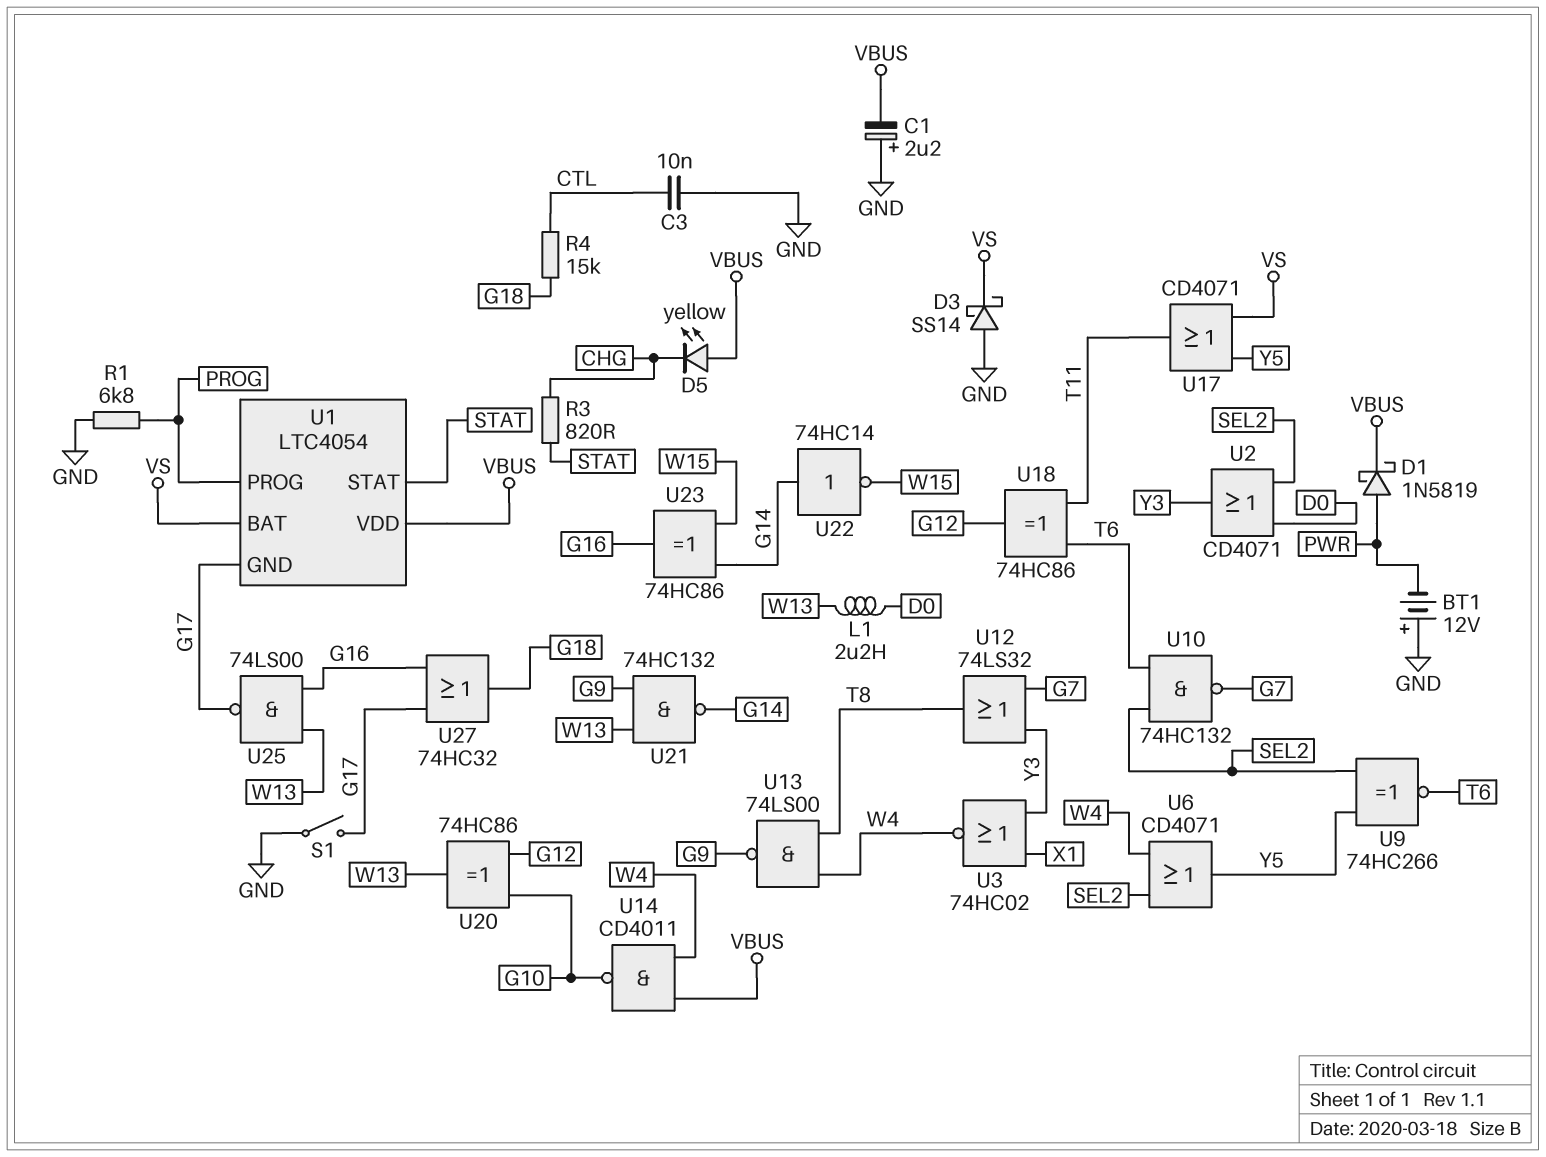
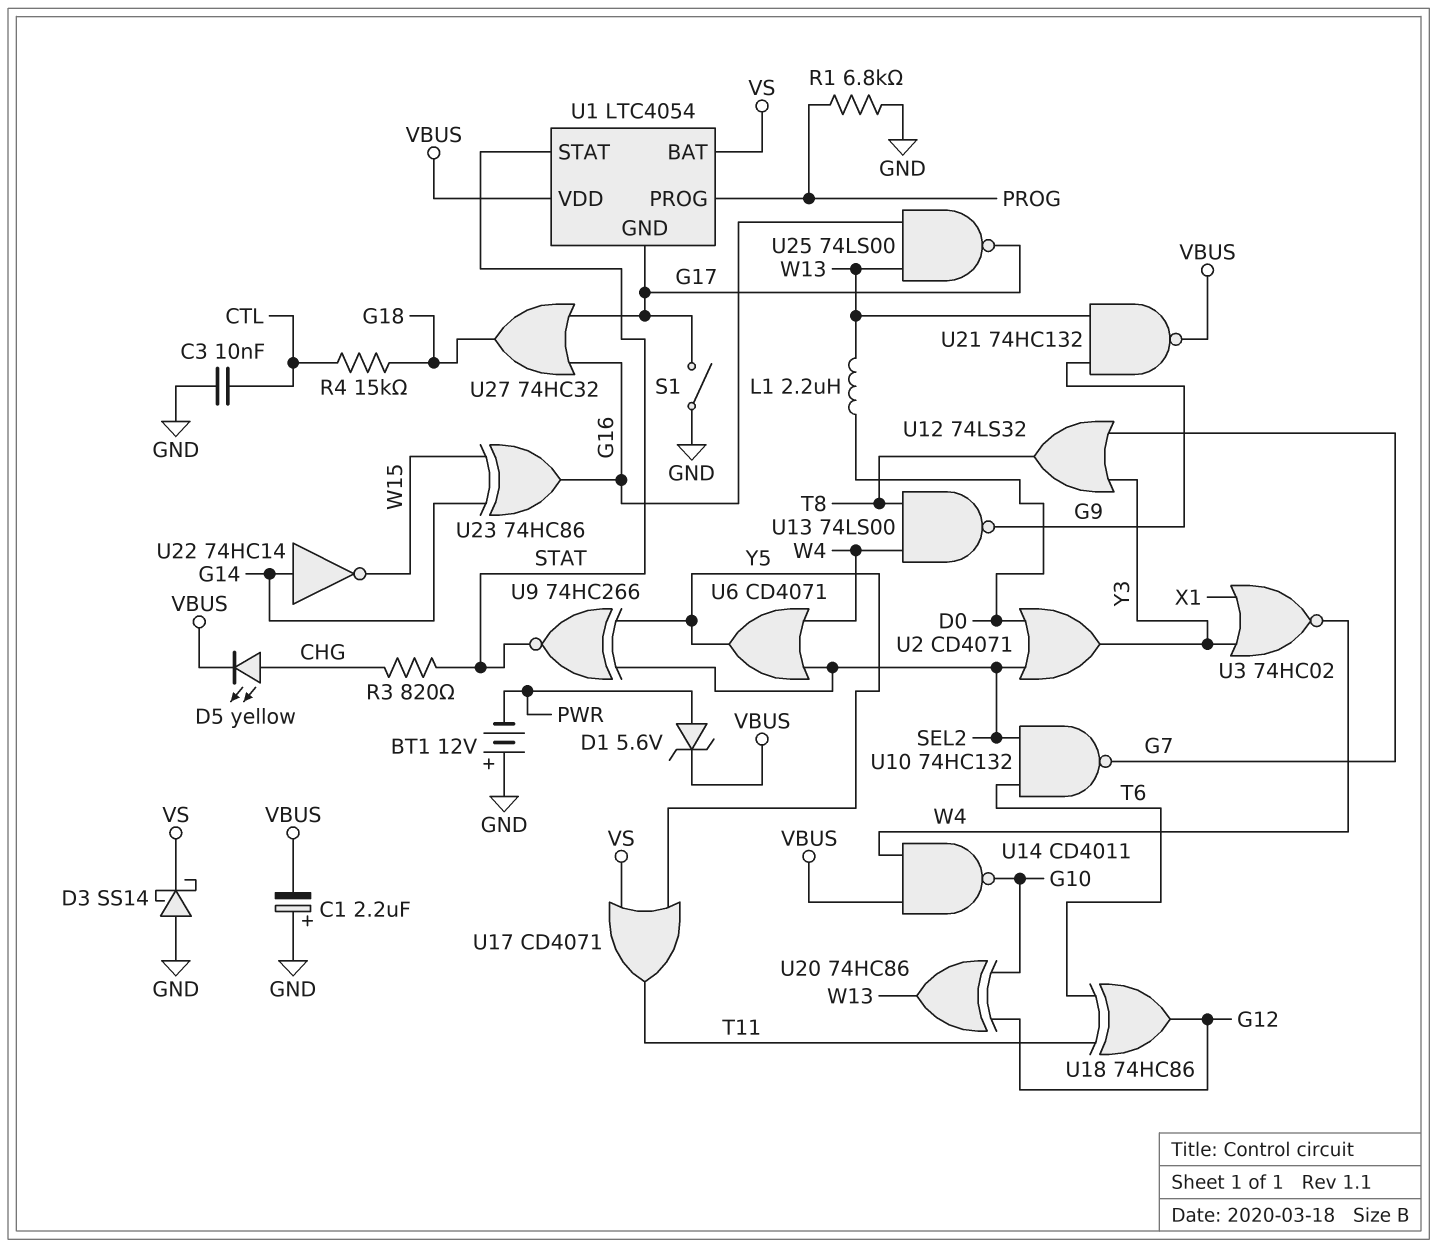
D1: schottky 1N5819 (A PWR, K VBUS) -> zener 5.6V (A PWR, K VBUS)
D5: LED yellow (A VBUS, K CHG) -> LED yellow (A CHG, K VBUS)
U9: XNOR 74HC266 (in SEL2, in Y5, out T6) -> XNOR 74HC266 (in SEL2, in Y5, out STAT)
U21: NAND 74HC132 (in G9, in W13, out G14) -> NAND 74HC132 (in G9, in W13, out VBUS)

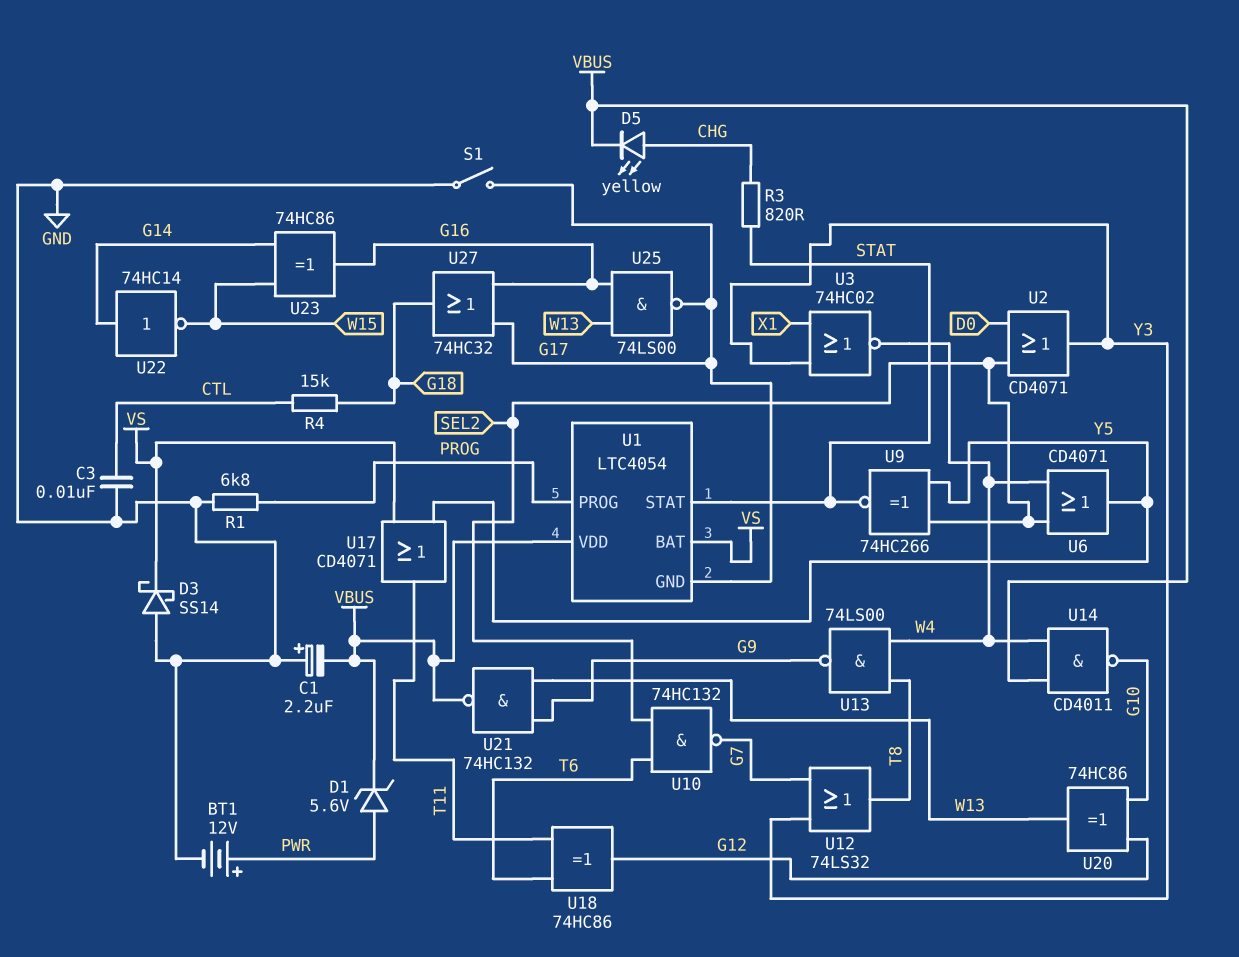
BT1: 12V (plus GND, minus PWR) -> 12V (plus PWR, minus GND)
L1: 2.2uH (D0, W13) -> none

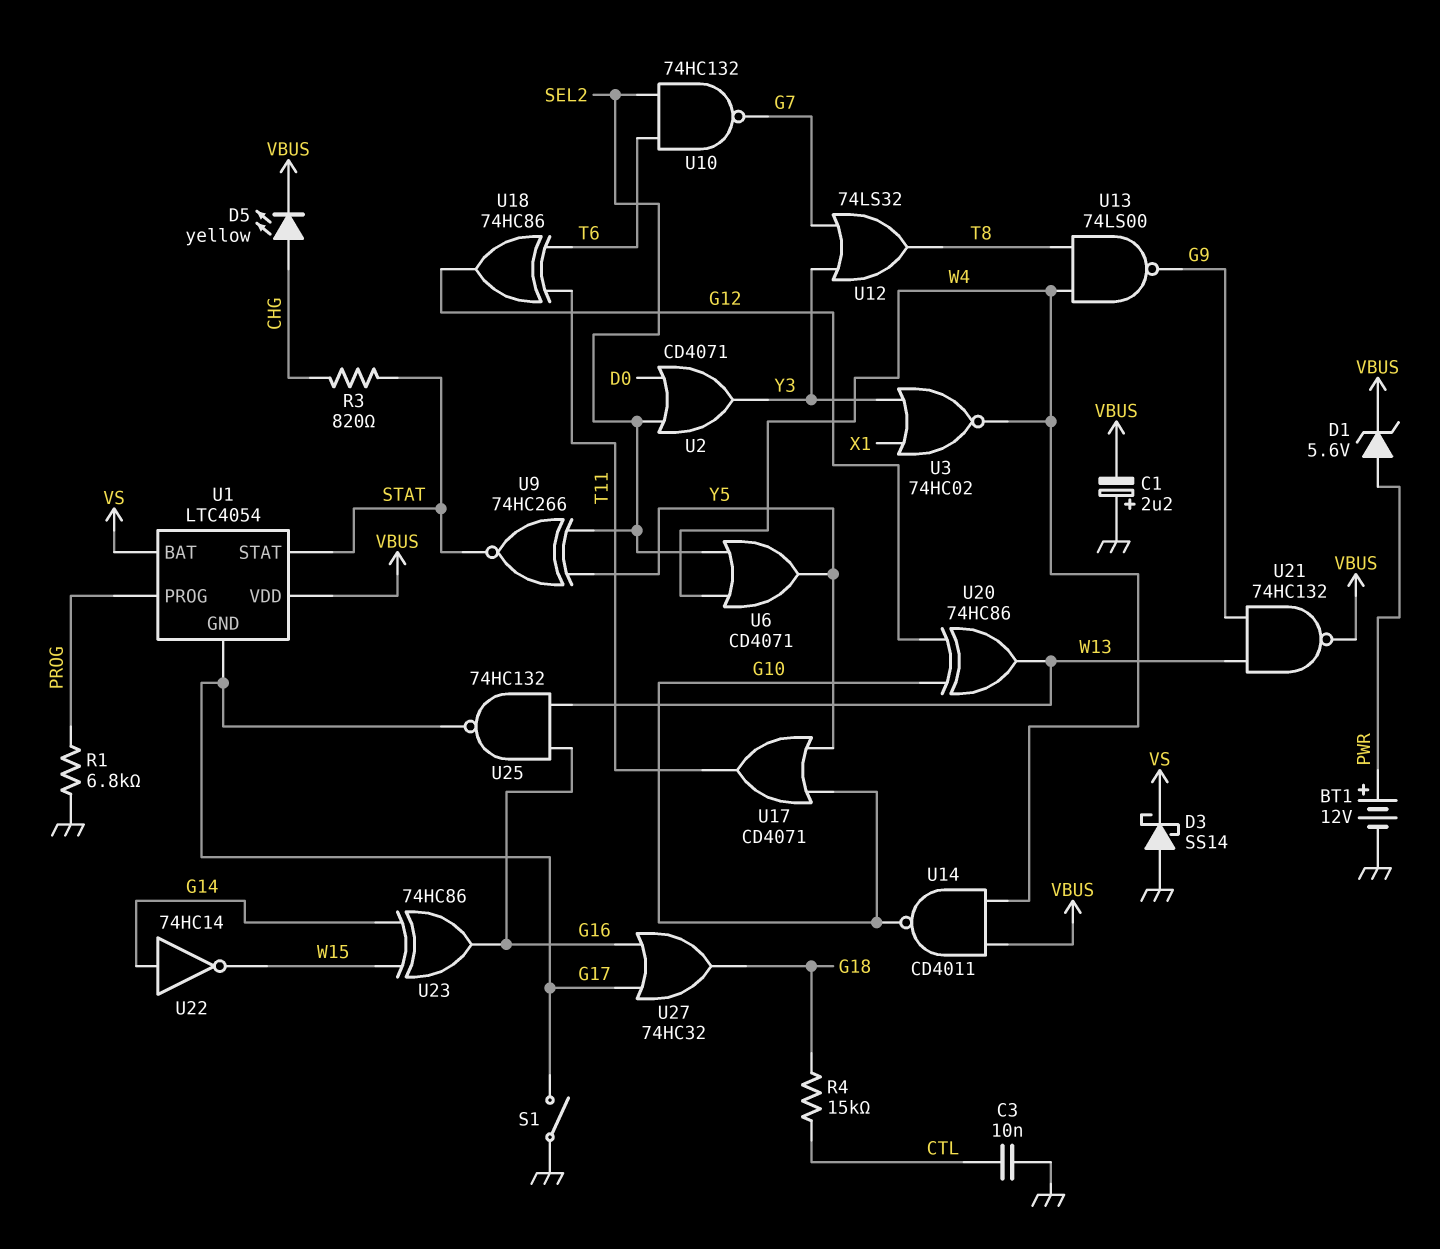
U17: OR CD4071 (in VS, in Y5, out T11) -> OR CD4071 (in G10, in Y5, out T11)
U25: NAND 74LS00 (in G16, in W13, out G17) -> NAND 74HC132 (in G16, in W13, out G17)

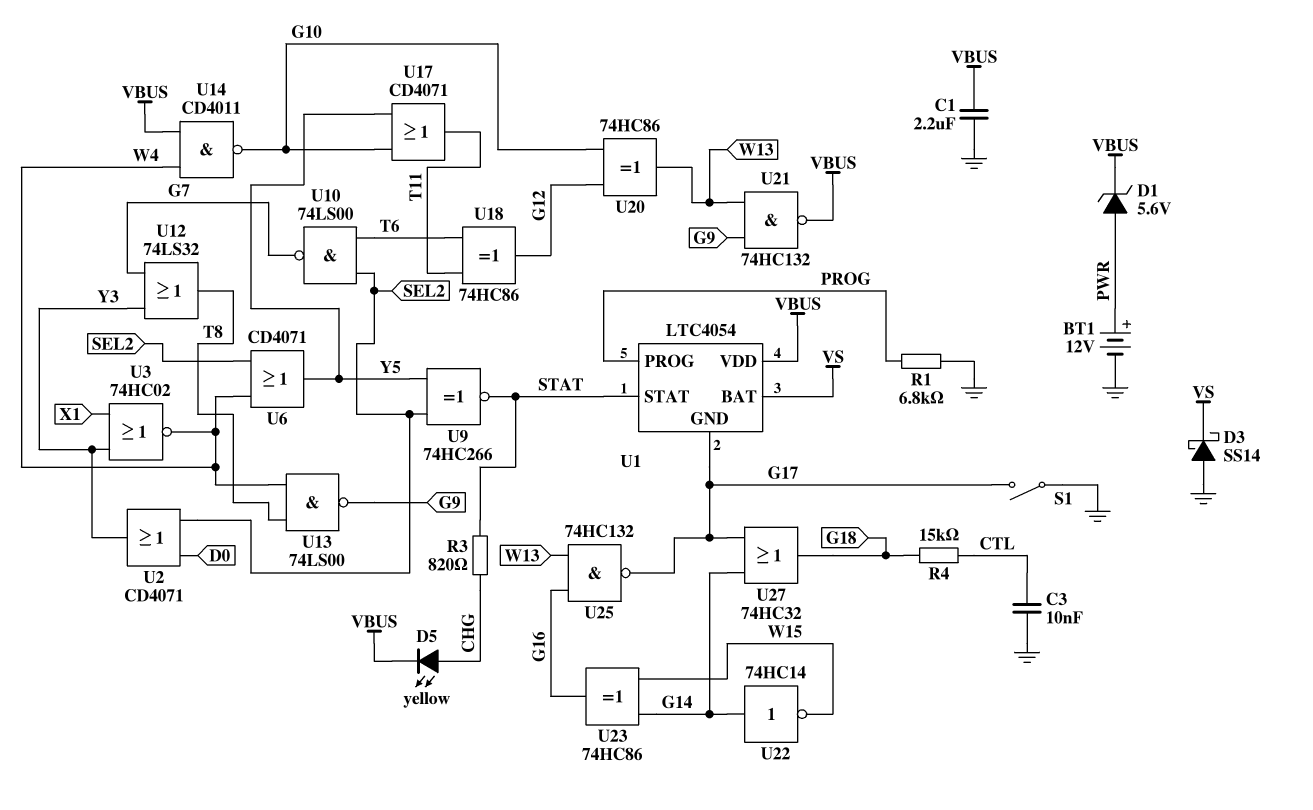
C1: 2.2uF (plus GND, minus VBUS) -> 2.2uF (GND, VBUS)
U10: NAND 74HC132 (in SEL2, in T6, out G7) -> NAND 74LS00 (in SEL2, in T6, out G7)
U27: OR 74HC32 (in G16, in G17, out G18) -> OR 74HC32 (in G14, in G17, out G18)

